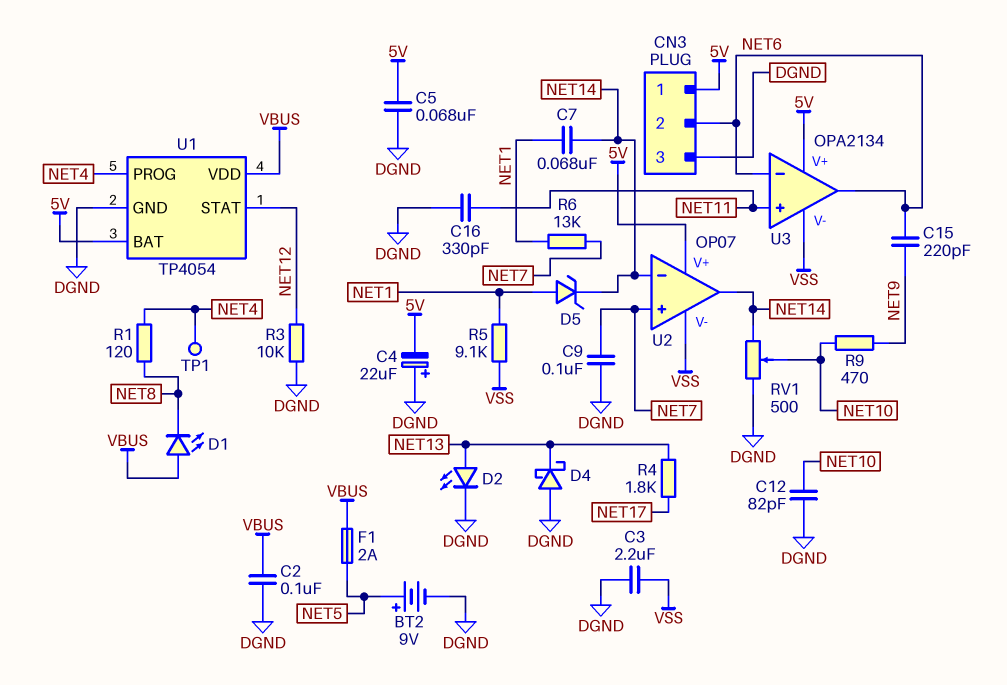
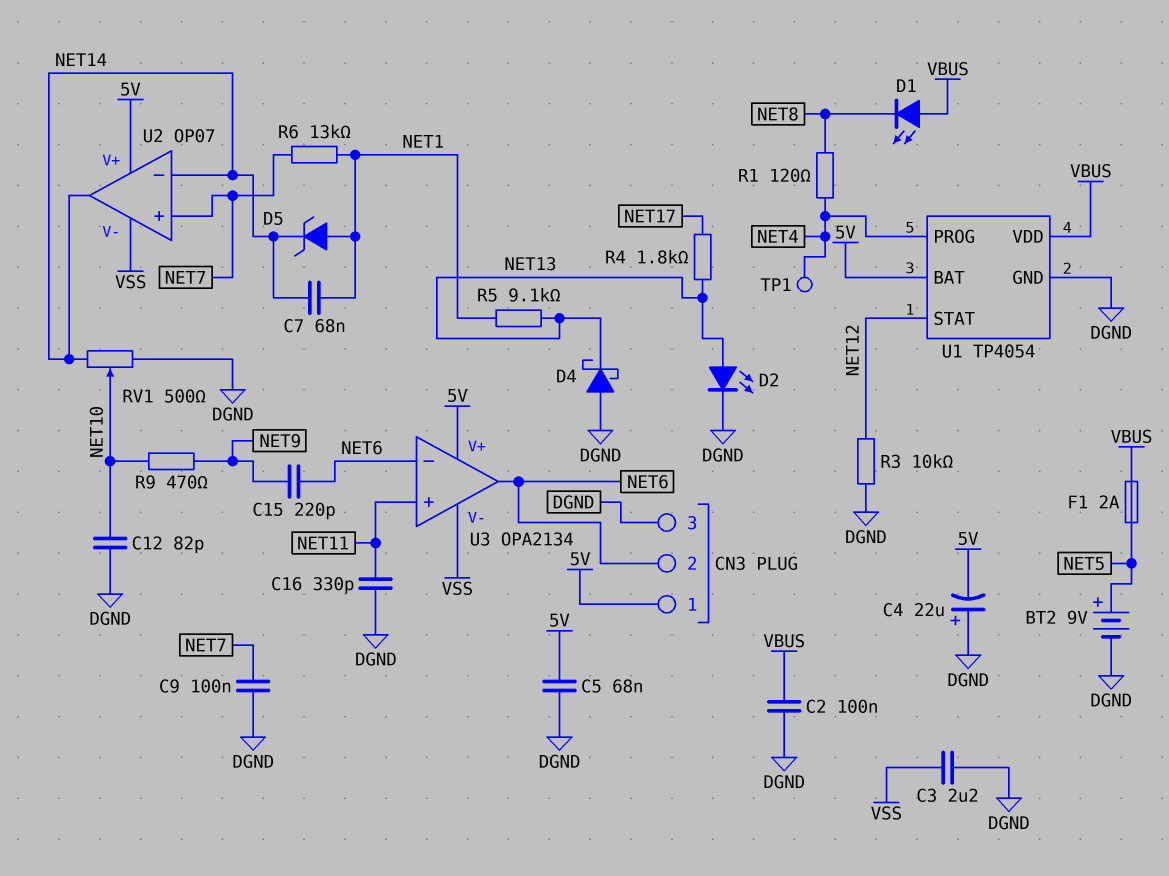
R5: 9.1k (NET1, VSS) -> 9.1k (NET1, NET13)

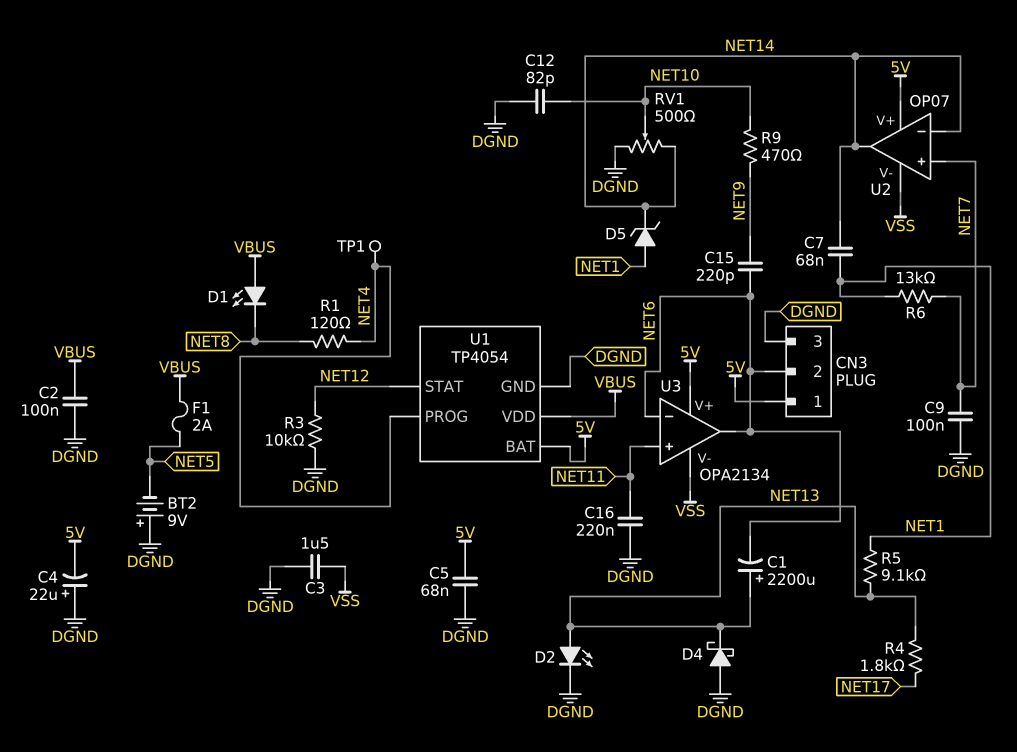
BT2: 9V (plus NET5, minus DGND) -> 9V (plus DGND, minus NET5)
C1: none -> 2200uF (plus NET13, minus NET6)
C3: 2.2uF (DGND, VSS) -> 1.5uF (DGND, VSS)
C16: 330pF (DGND, NET11) -> 220nF (DGND, NET11)

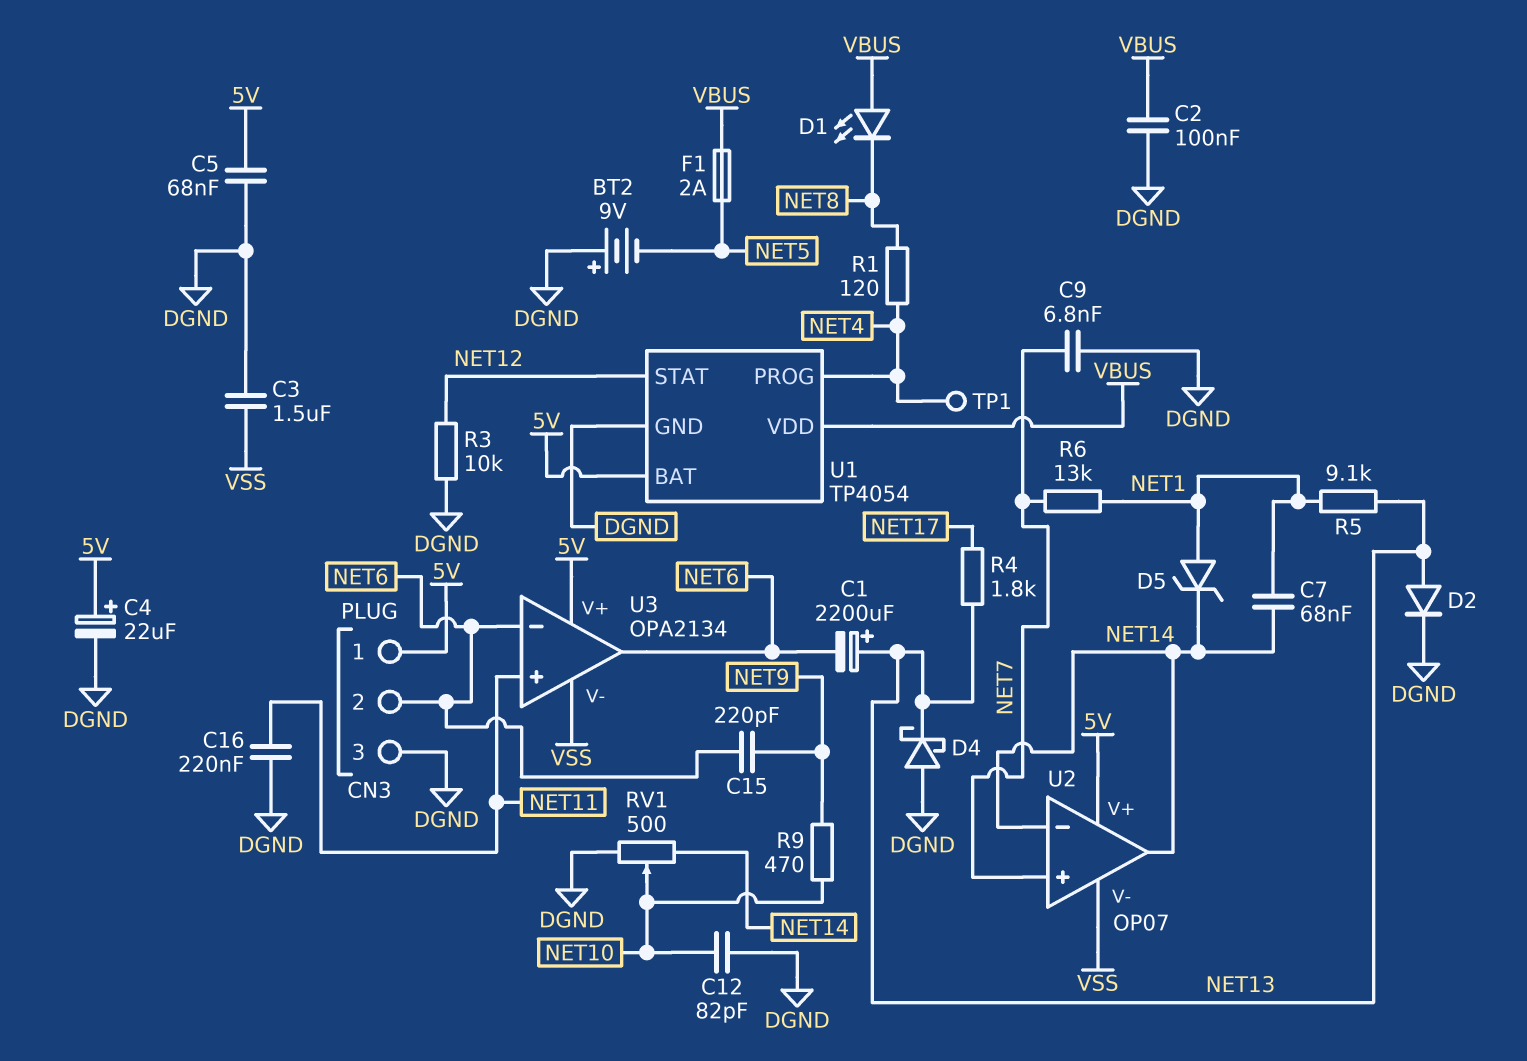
C4: 22uF (plus DGND, minus 5V) -> 22uF (plus 5V, minus DGND)
C9: 100nF (DGND, NET7) -> 6.8nF (DGND, NET7)
D2: LED (A NET13, K DGND) -> diode (A NET13, K DGND)

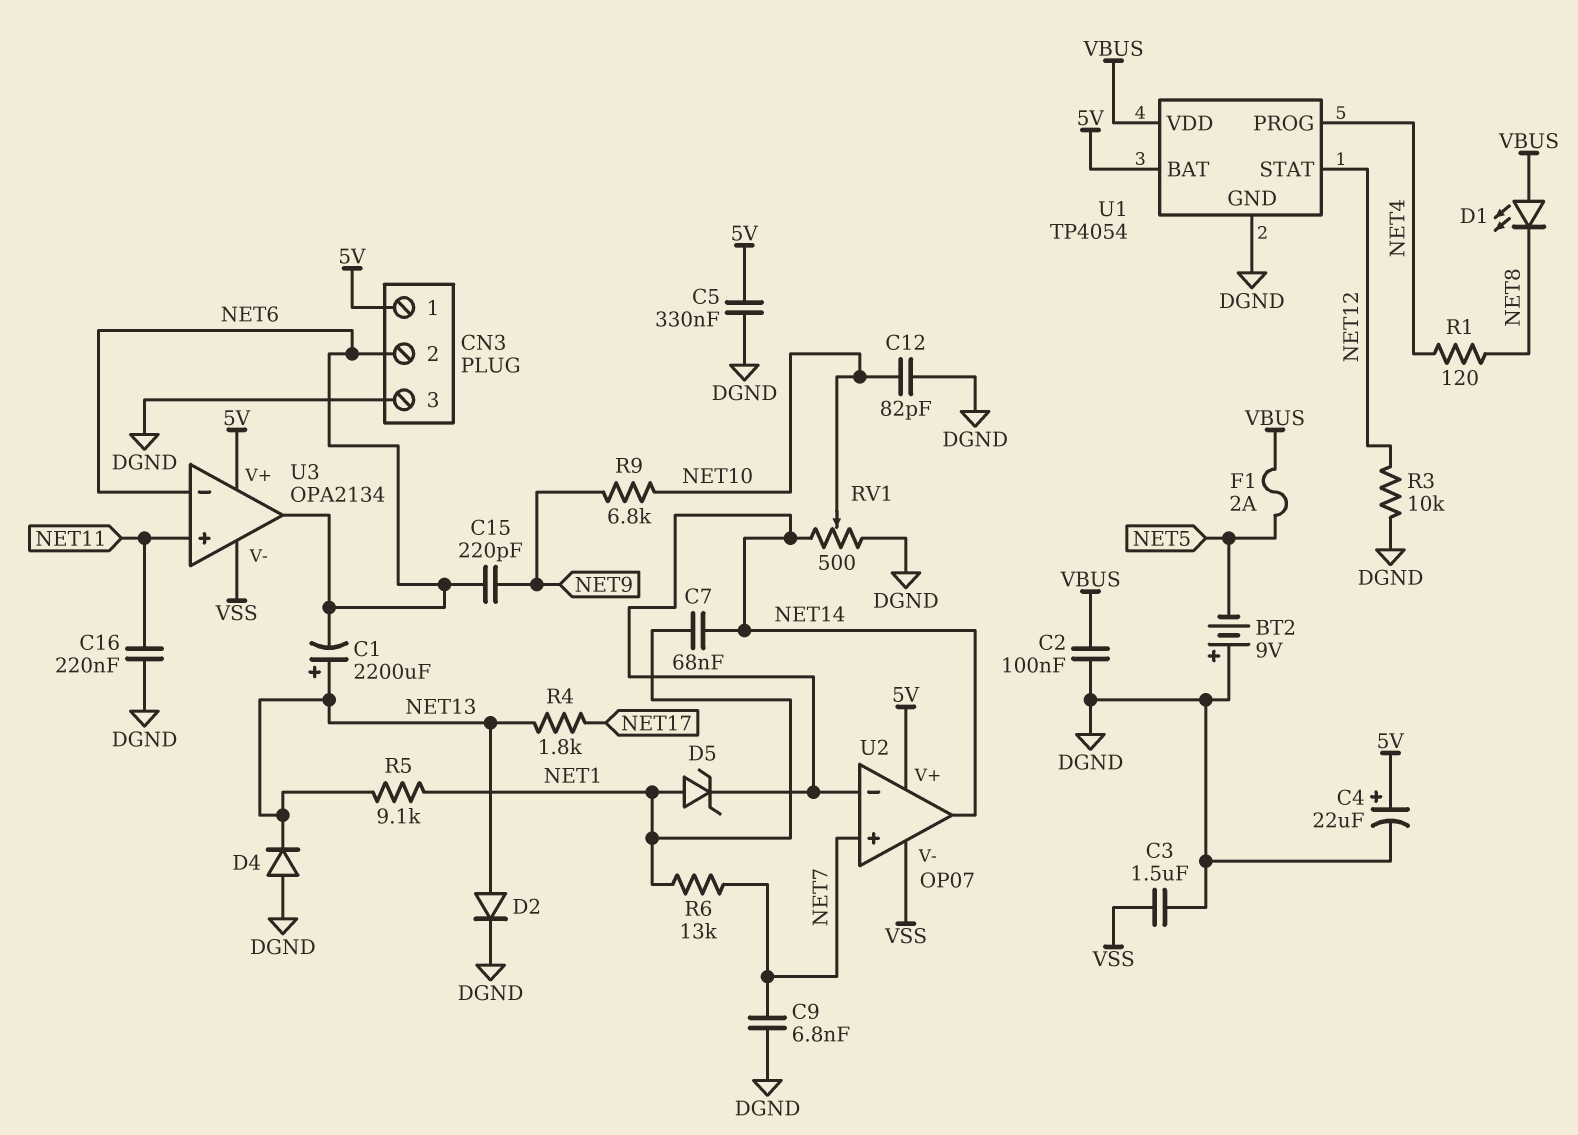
C5: 68nF (5V, DGND) -> 330nF (5V, DGND)
D4: schottky (A DGND, K NET13) -> diode (A DGND, K NET13)
R9: 470 (NET9, NET10) -> 6.8k (NET9, NET10)
TP1: test point (NET4) -> none

